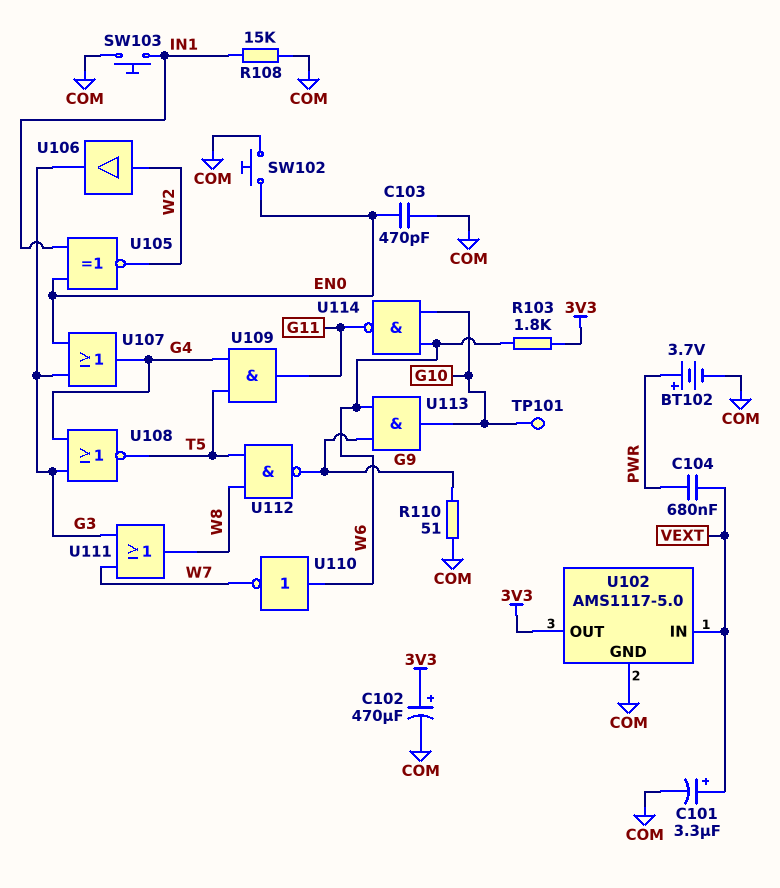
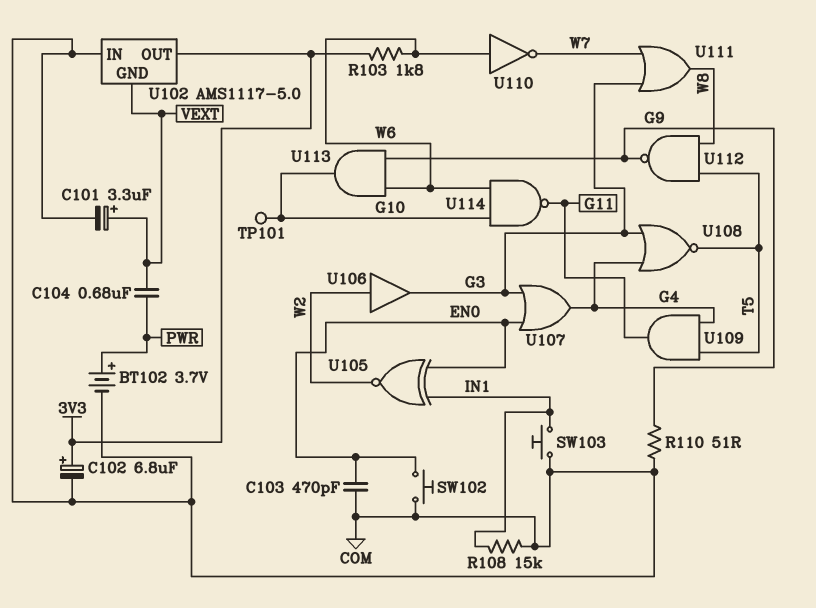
C102: 470uF (plus 3V3, minus COM) -> 6.8uF (plus 3V3, minus COM)
U102 pin GND: COM -> VEXT
U102 pin IN: VEXT -> COM

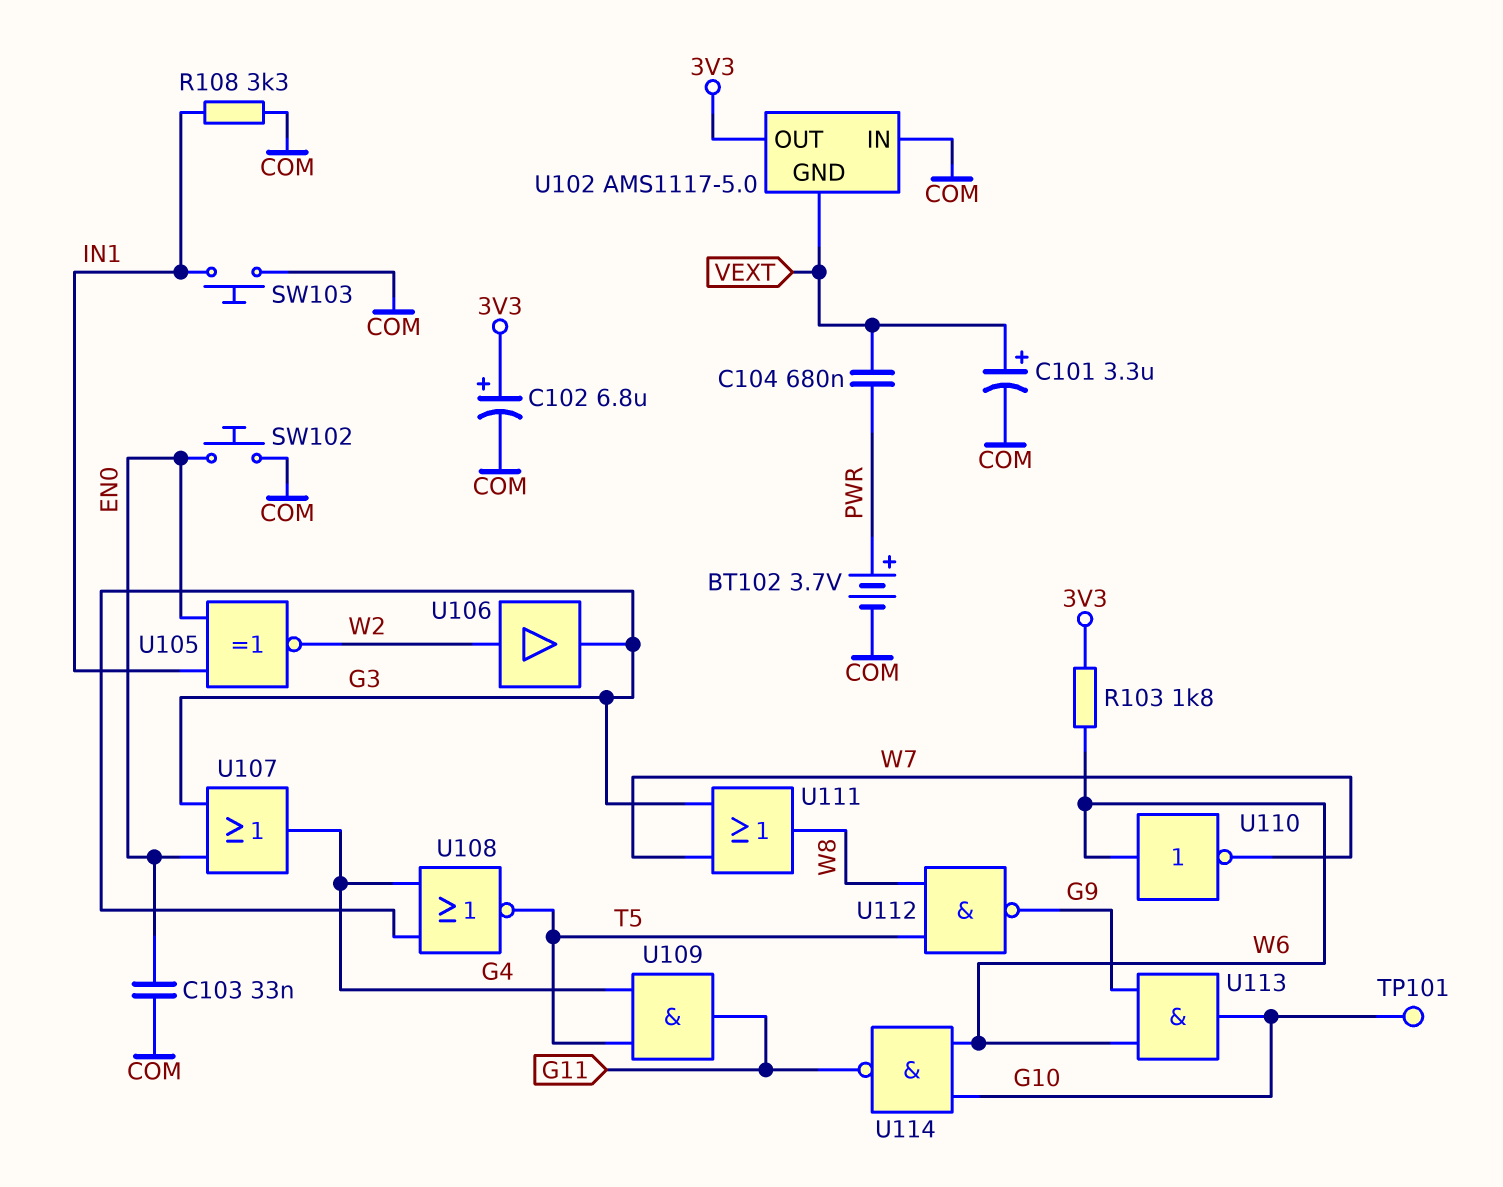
C103: 470pF (COM, EN0) -> 33nF (COM, EN0)
R108: 15k (COM, IN1) -> 3.3k (COM, IN1)
R110: 51 (COM, G9) -> none

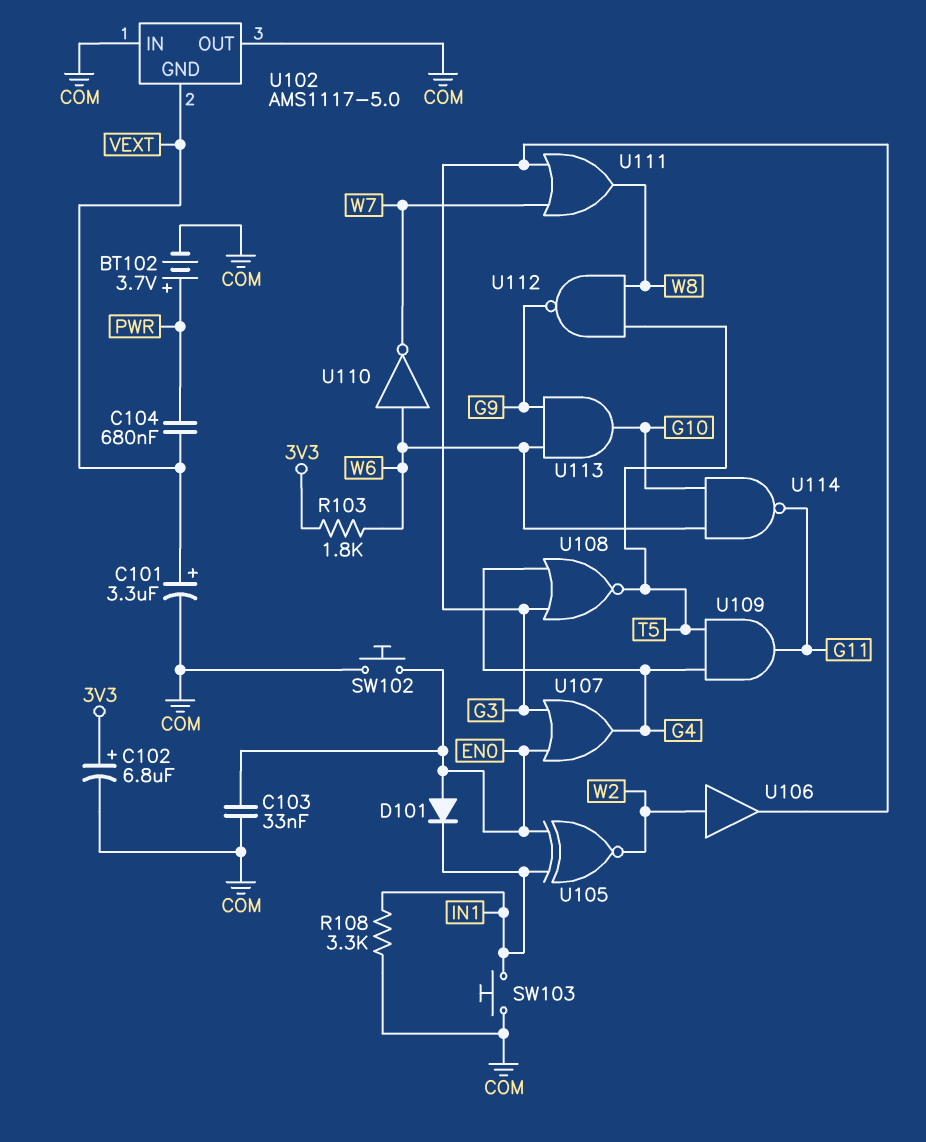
D101: none -> diode (A EN0, K IN1)
TP101: test point (G10) -> none
U102 pin OUT: 3V3 -> COM

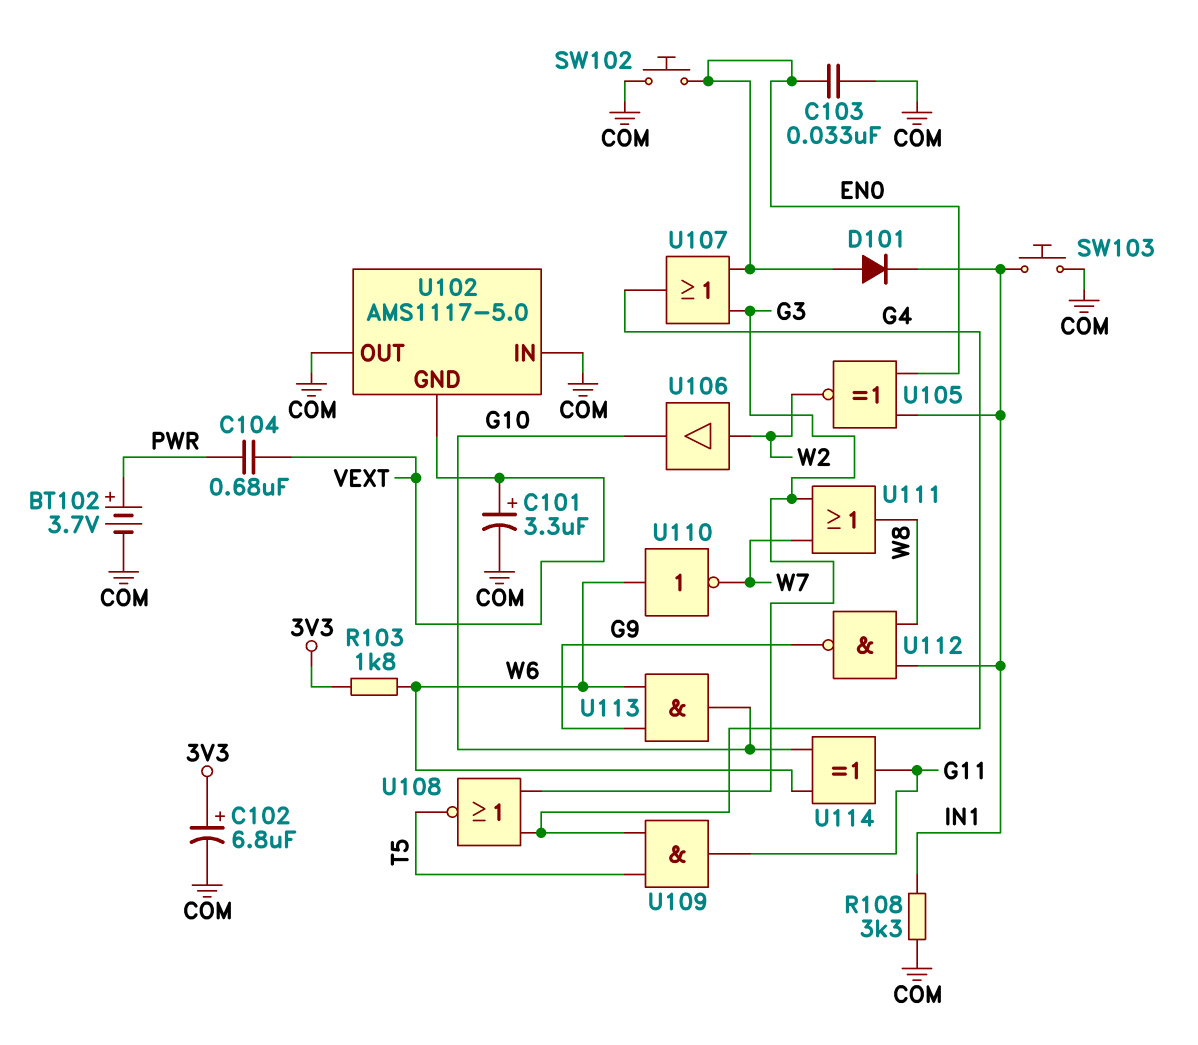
U106: buffer (in W2, out G3) -> buffer (in W2, out G10)
U112: NAND (in T5, in W8, out G9) -> NAND (in IN1, in W8, out G9)
U114: NAND (in G10, in W6, out G11) -> XOR (in G10, in W6, out G11)

